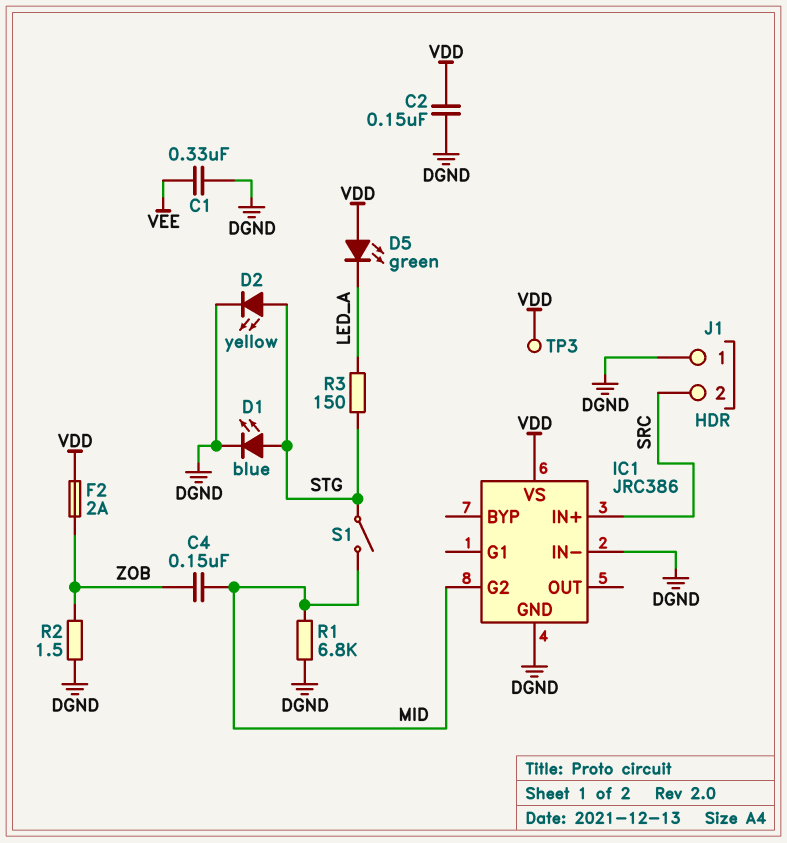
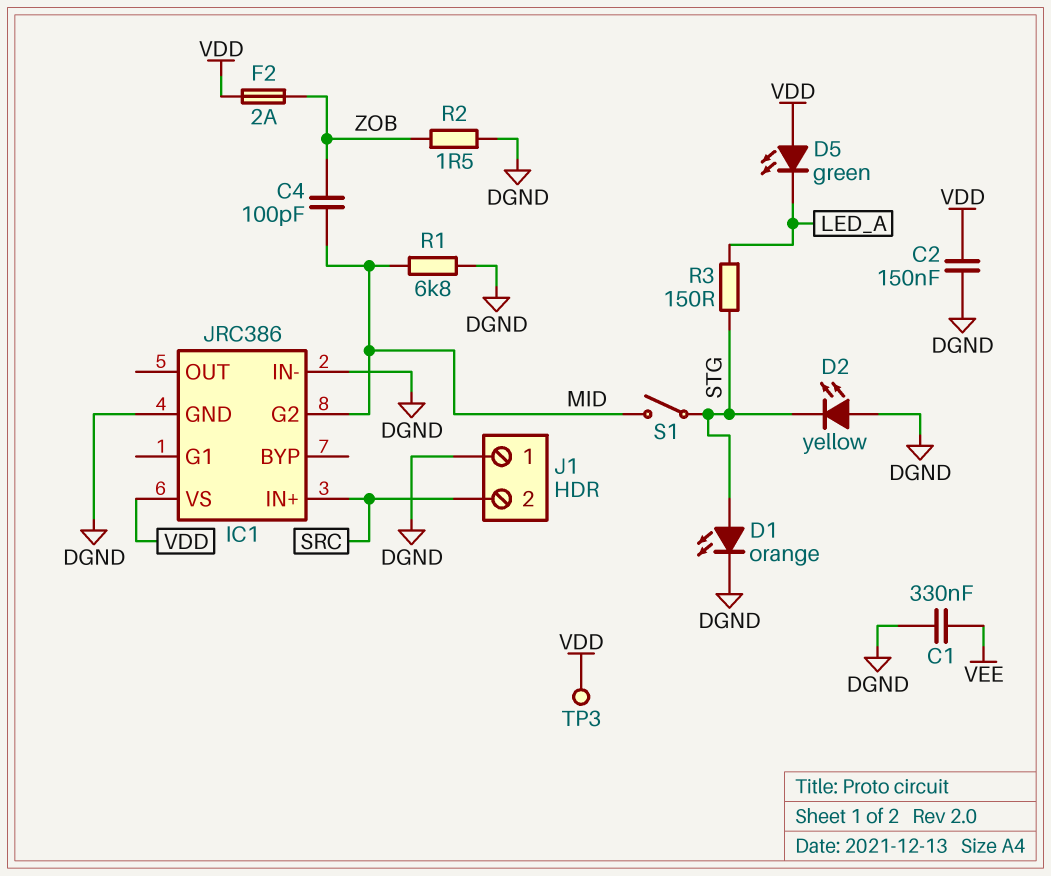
C4: 150nF (MID, ZOB) -> 100pF (MID, ZOB)
D1: LED blue (A STG, K DGND) -> LED orange (A STG, K DGND)
D2: LED yellow (A STG, K DGND) -> LED yellow (A DGND, K STG)

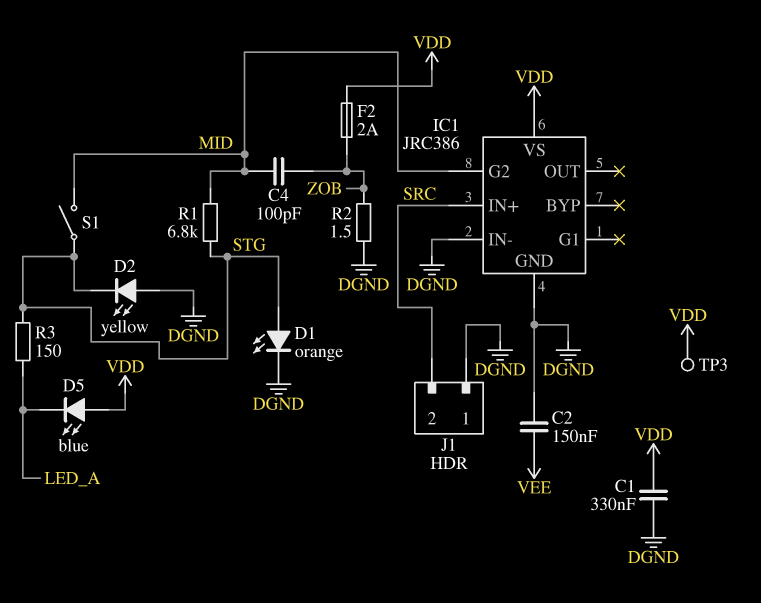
C1: 330nF (DGND, VEE) -> 330nF (DGND, VDD)
C2: 150nF (DGND, VDD) -> 150nF (DGND, VEE)
D5: LED green (A VDD, K LED_A) -> LED blue (A VDD, K LED_A)
R1: 6.8k (DGND, MID) -> 6.8k (MID, STG)

